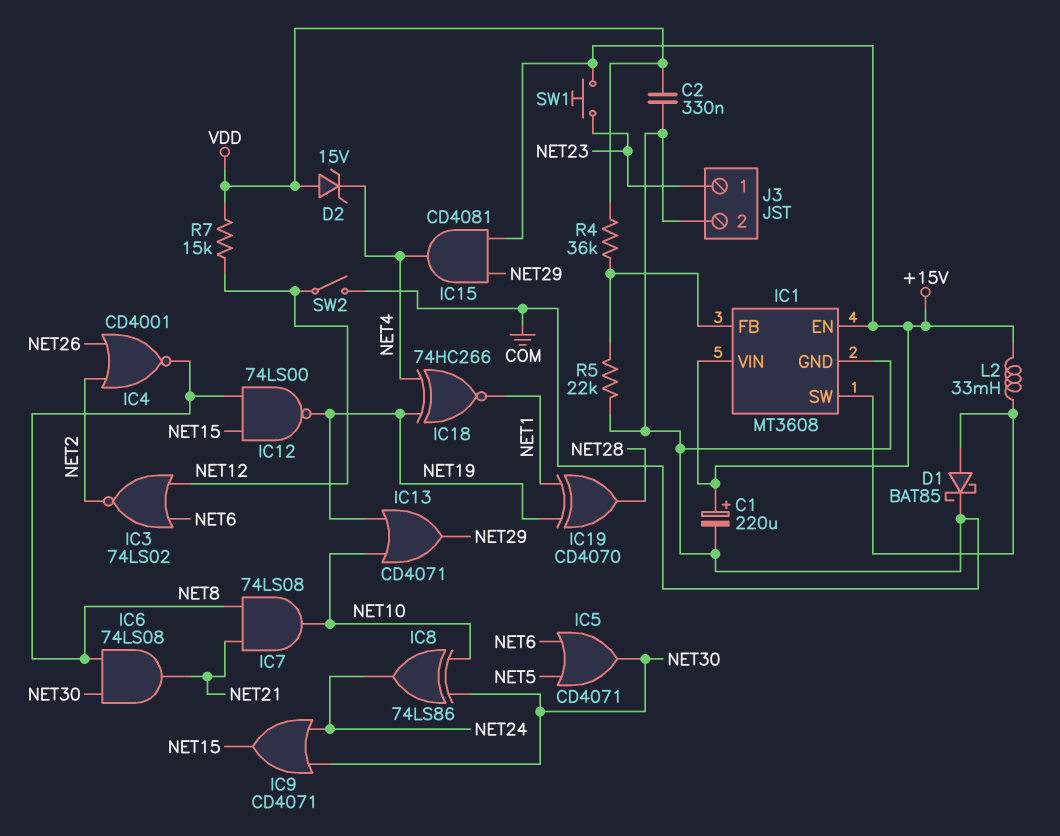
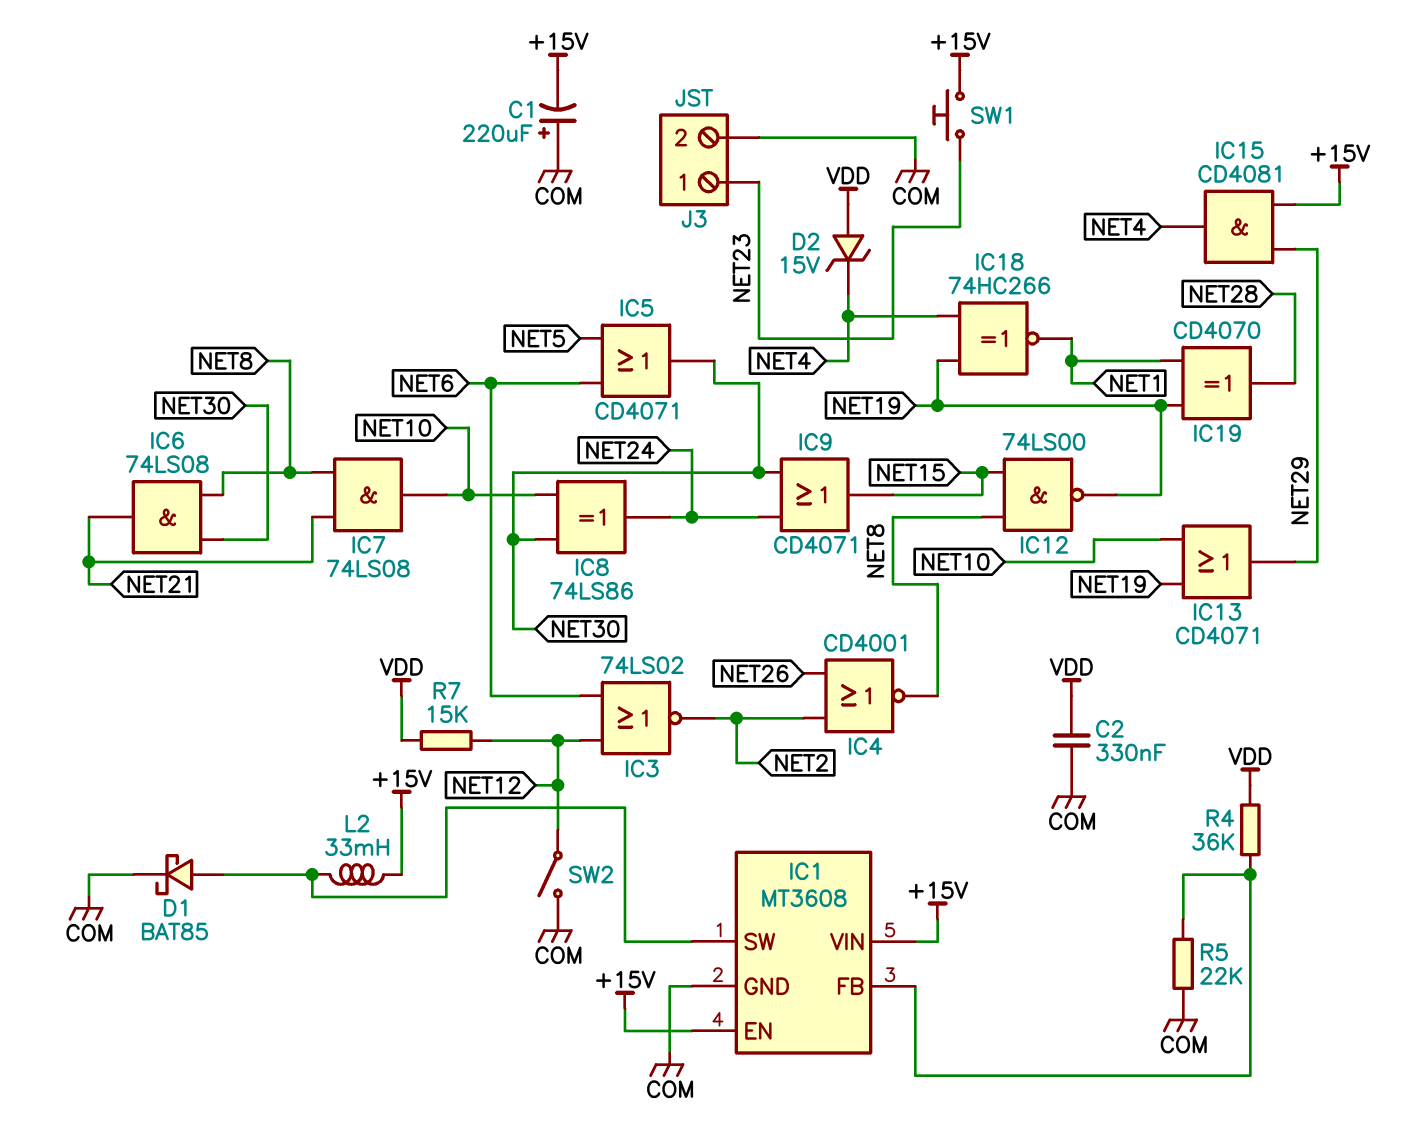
C1: 220uF (plus +15V, minus COM) -> 220uF (plus COM, minus +15V)

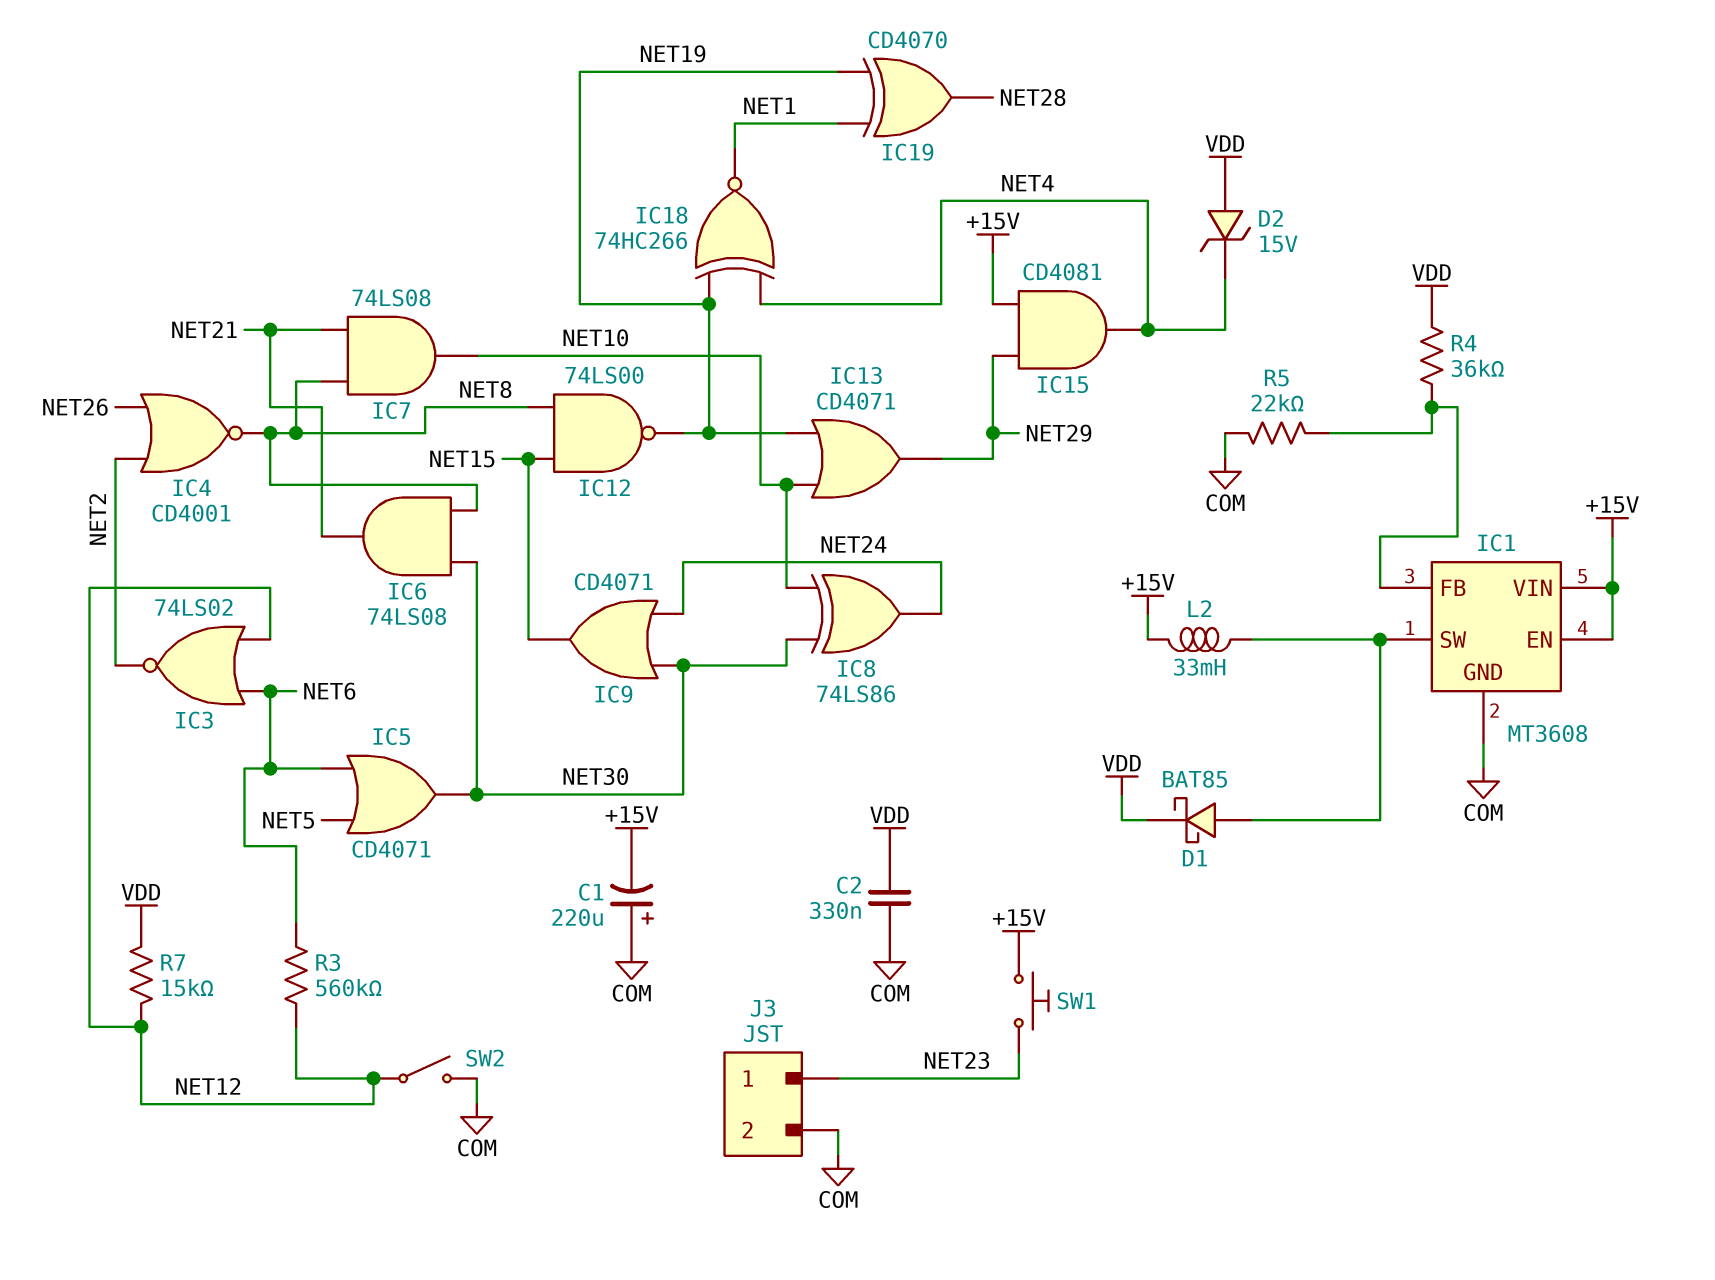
D1: schottky BAT85 (A IC1/SW, K COM) -> schottky BAT85 (A IC1/SW, K VDD)
R3: none -> 560k (NET6, NET12)

